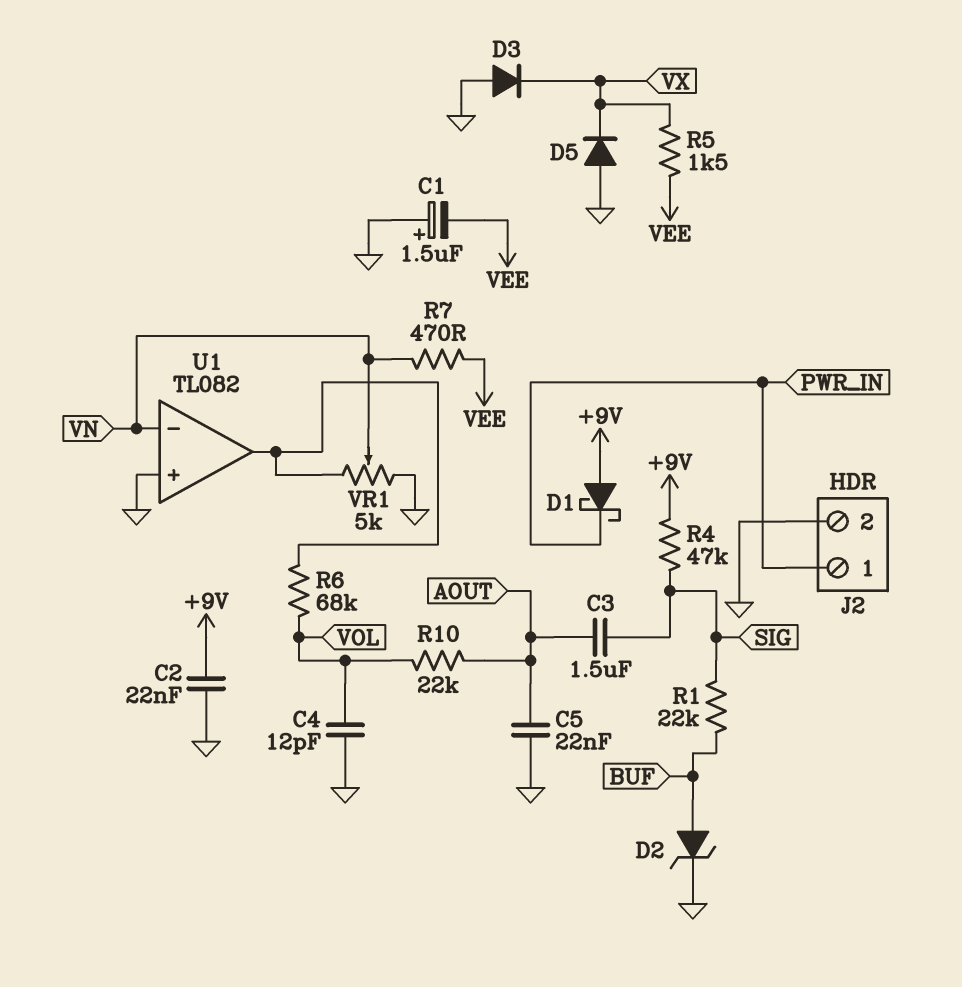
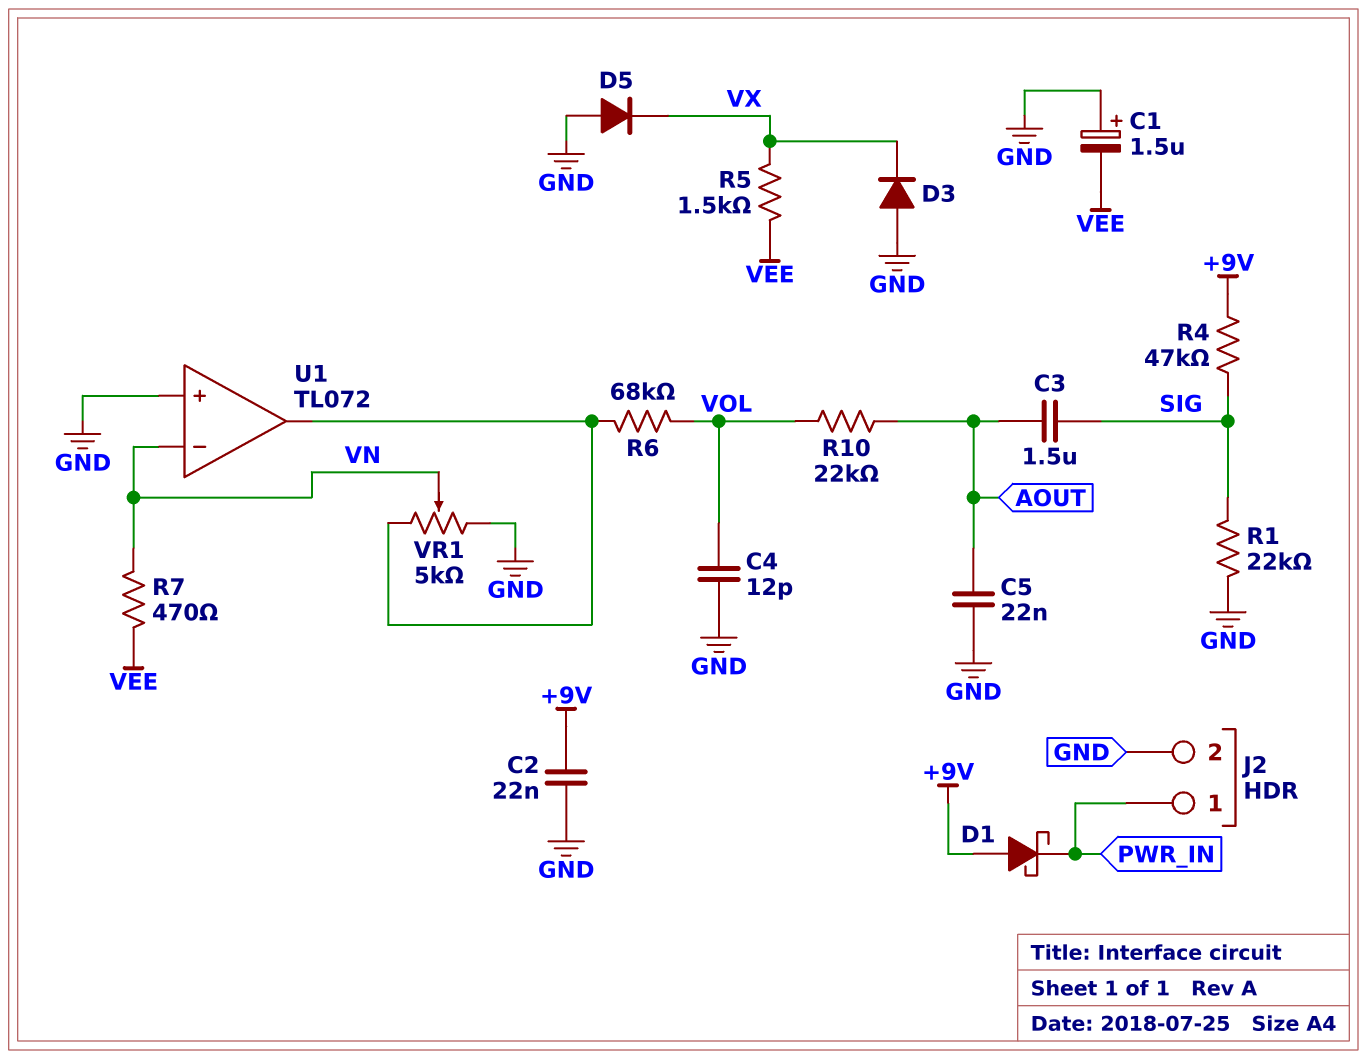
D2: zener (A BUF, K GND) -> none
R1: 22k (BUF, SIG) -> 22k (GND, SIG)
U1: TL082 -> TL072

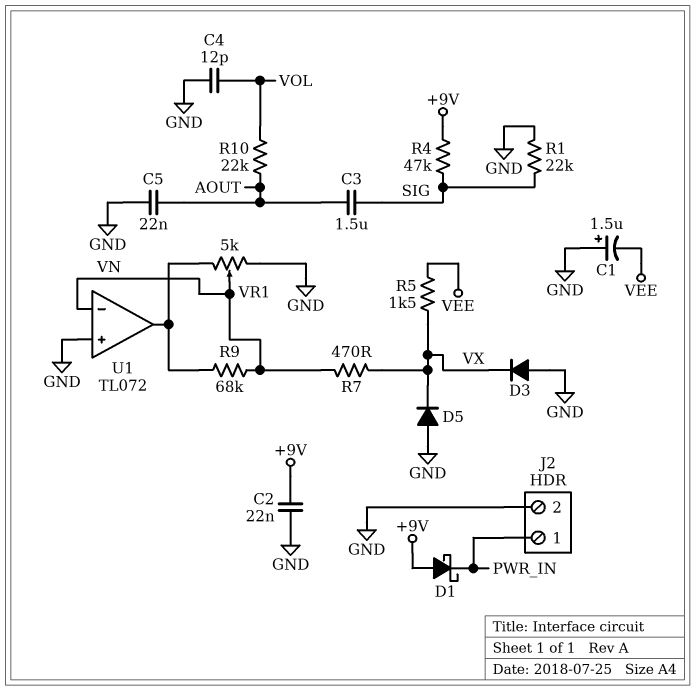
R6: 68k (U1/out, VOL) -> none
R7: 470 (VEE, VN) -> 470 (VN, VX)
R9: none -> 68k (U1/out, VN)

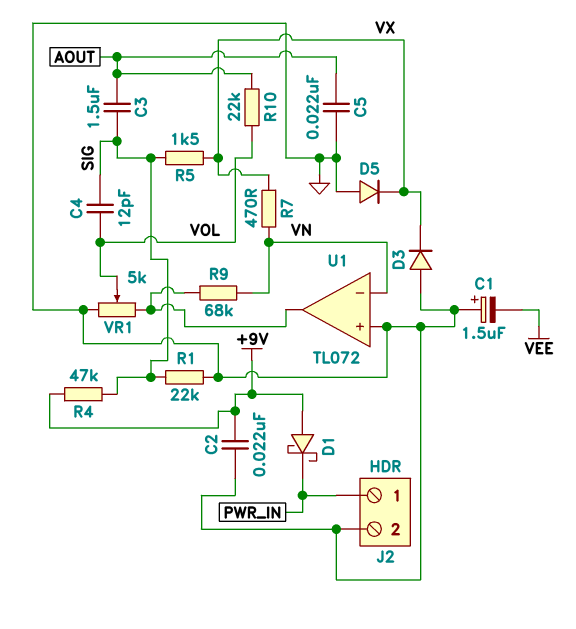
C4: 12pF (GND, VOL) -> 12pF (SIG, VOL)
R5: 1.5k (VEE, VX) -> 1.5k (SIG, VX)
VR1: 5k (GND, U1/out, wiper VN) -> 5k (GND, U1/out, wiper VOL)

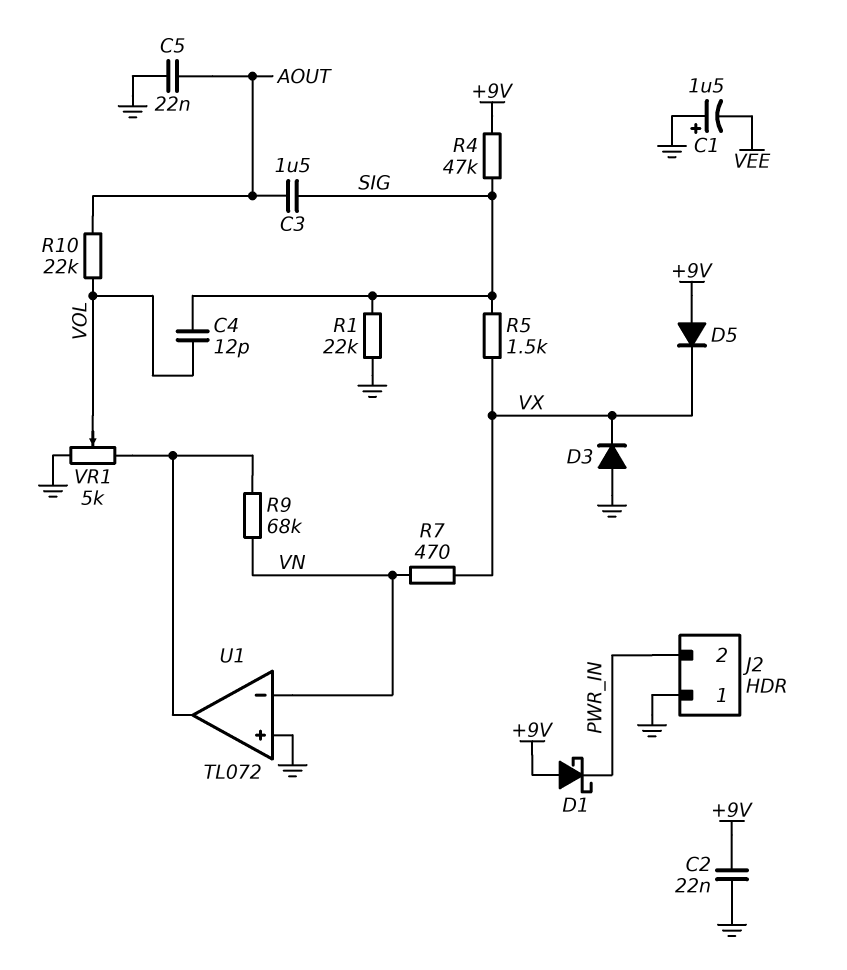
D5: diode (A GND, K VX) -> diode (A +9V, K VX)
J2 pin 1: PWR_IN -> GND
J2 pin 2: GND -> PWR_IN

